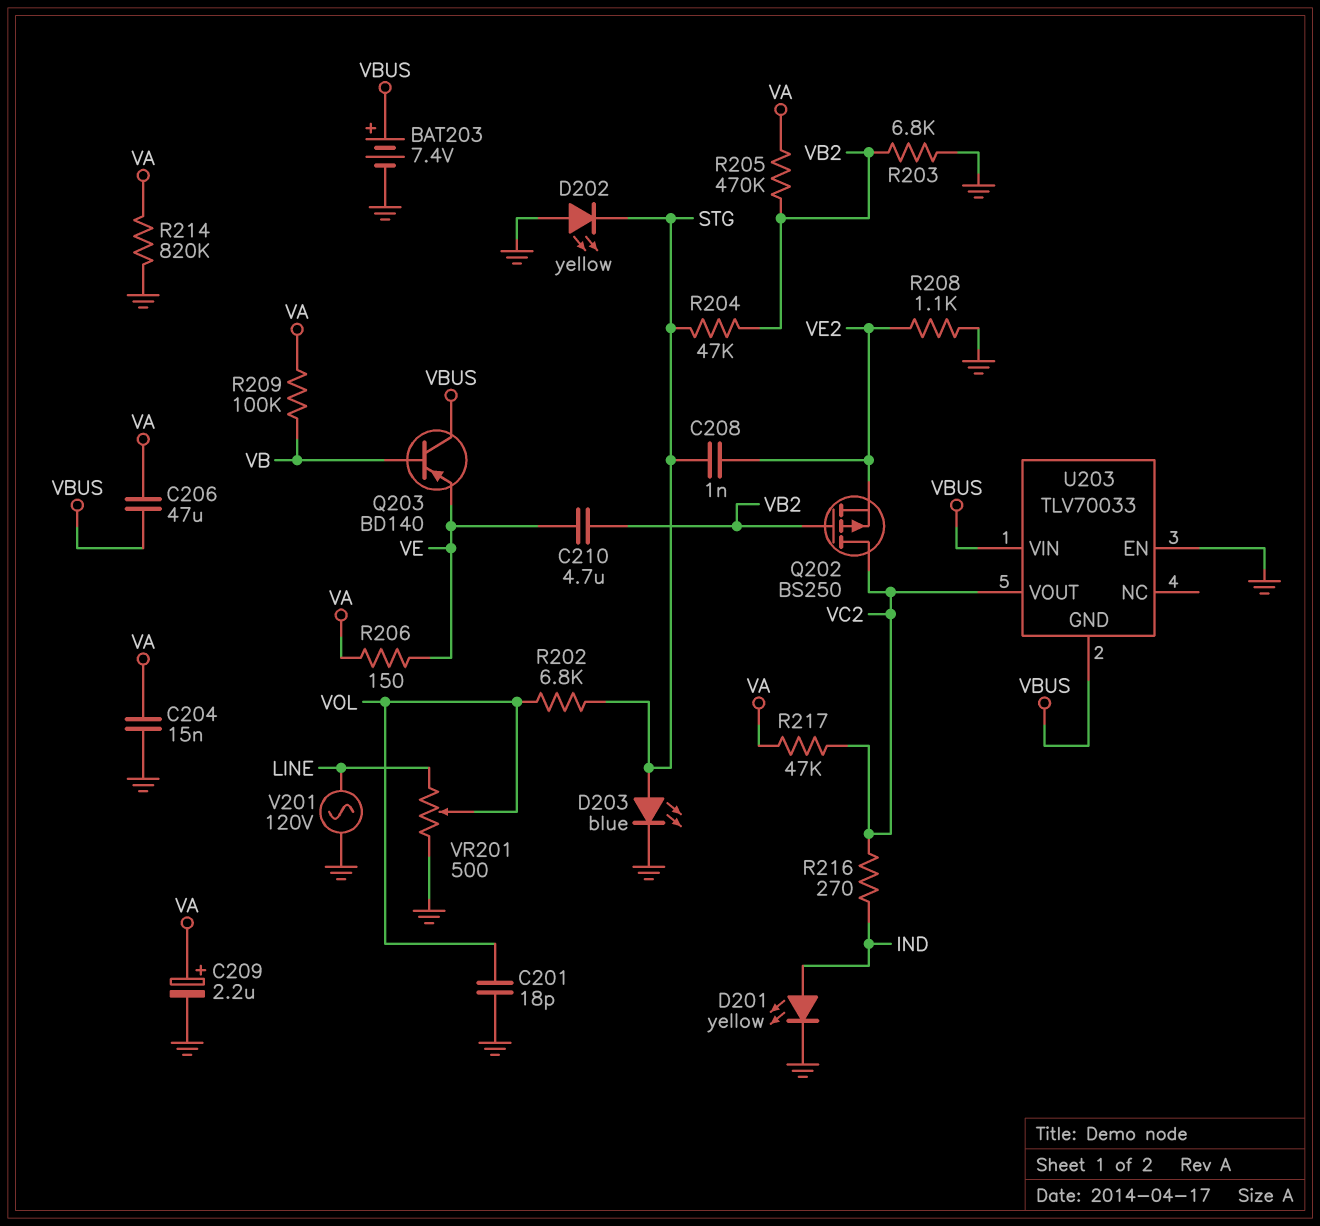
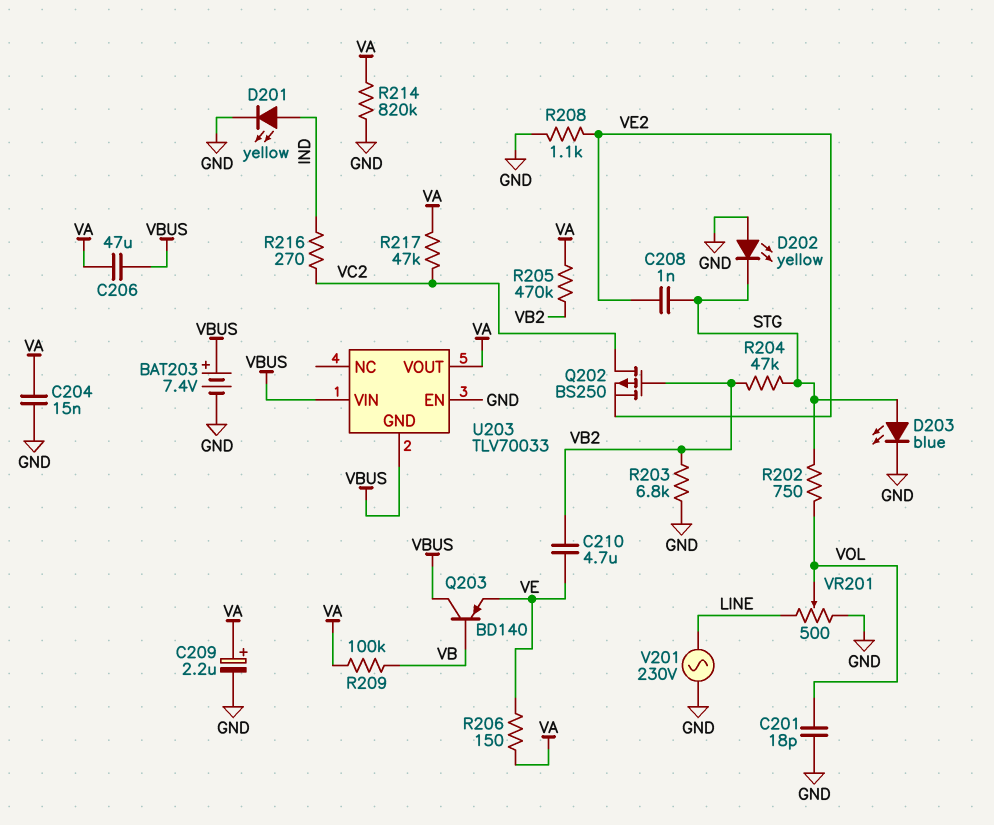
R202: 6.8k (STG, VOL) -> 750 (STG, VOL)
U203 pin VOUT: VC2 -> VA
V201: AC 120V (GND, LINE) -> AC 230V (GND, LINE)

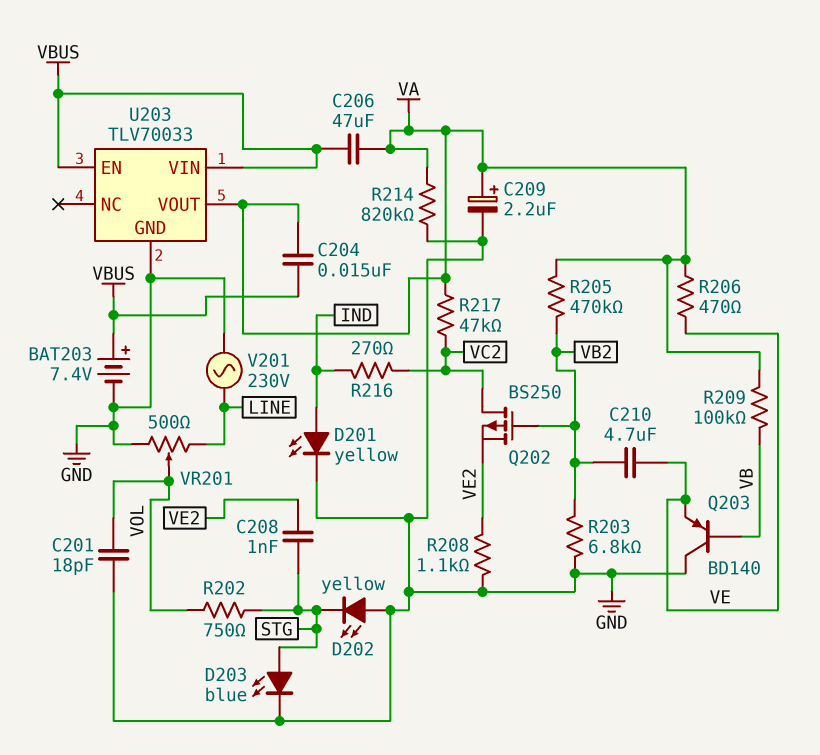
C204: 15nF (GND, VA) -> 15nF (VA, VBUS)
Q203: PNP BD140 (B VB, C VBUS, E VE) -> PNP BD140 (B VB, C GND, E VE)
R204: 47k (STG, VB2) -> none
R206: 150 (VA, VE) -> 470 (VA, VE)
U203 pin EN: GND -> VBUS
U203 pin GND: VBUS -> GND

